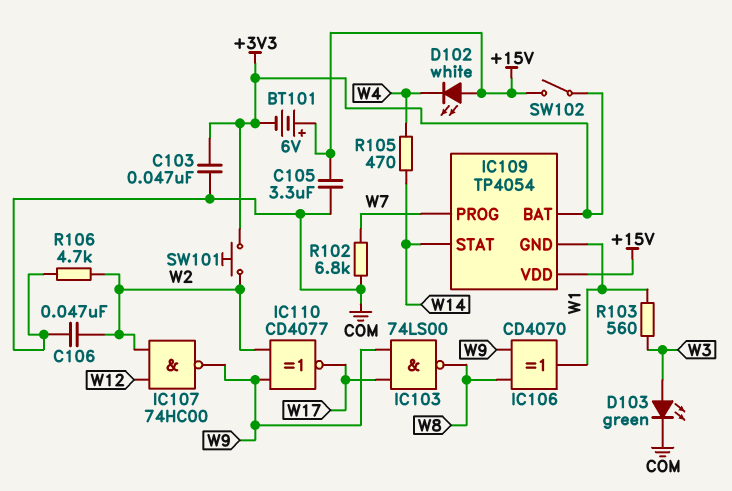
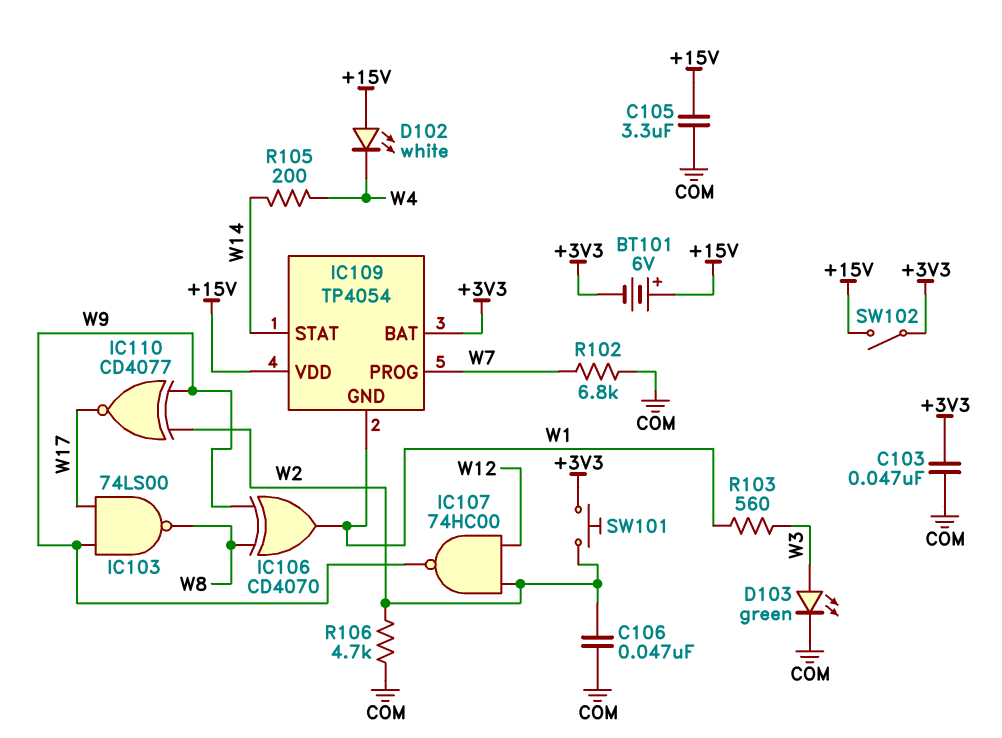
R105: 470 (W4, W14) -> 200 (W4, W14)

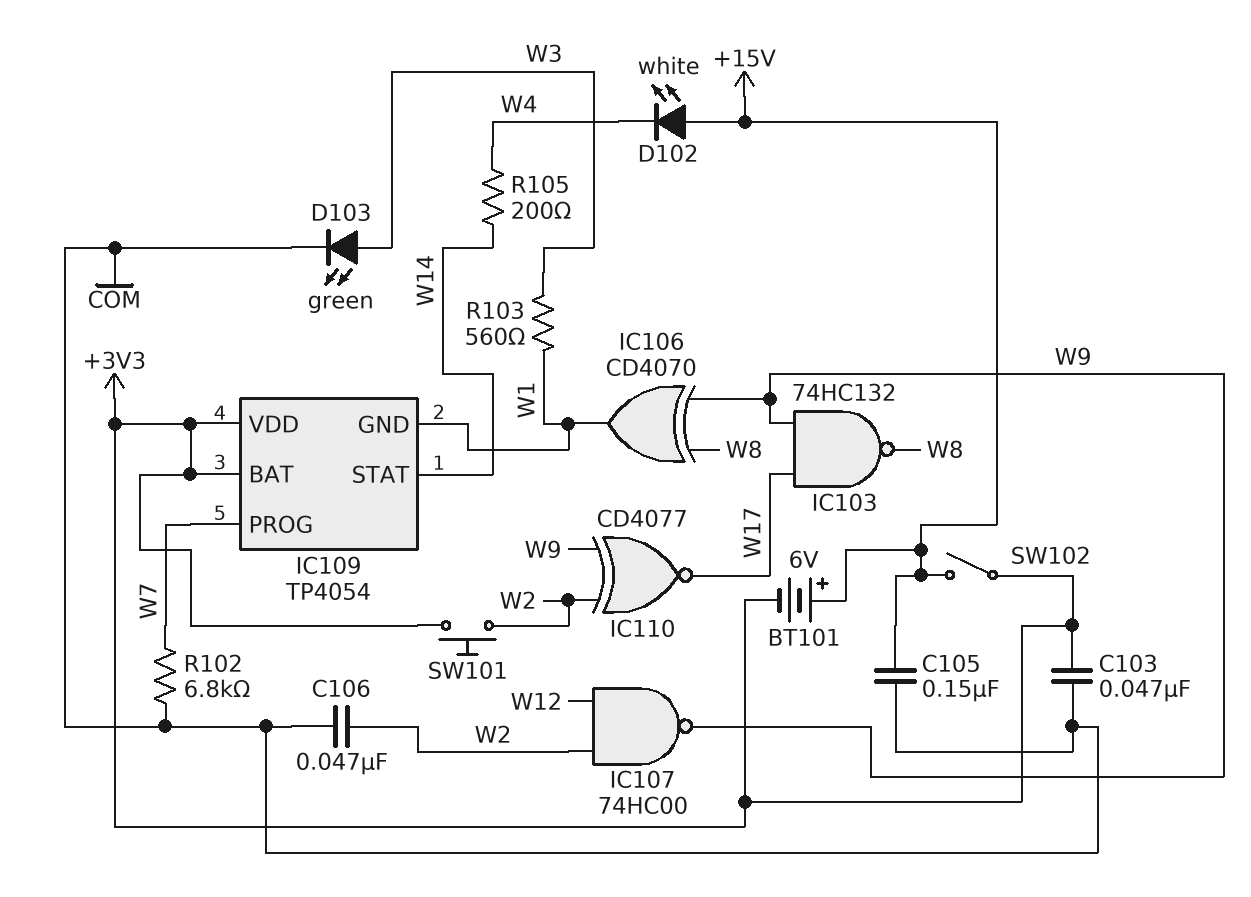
C105: 3.3uF (+15V, COM) -> 150nF (+15V, COM)
IC103: NAND 74LS00 (in W9, in W17, out W8) -> NAND 74HC132 (in W9, in W17, out W8)
IC109 pin VDD: +15V -> +3V3
R106: 4.7k (COM, W2) -> none

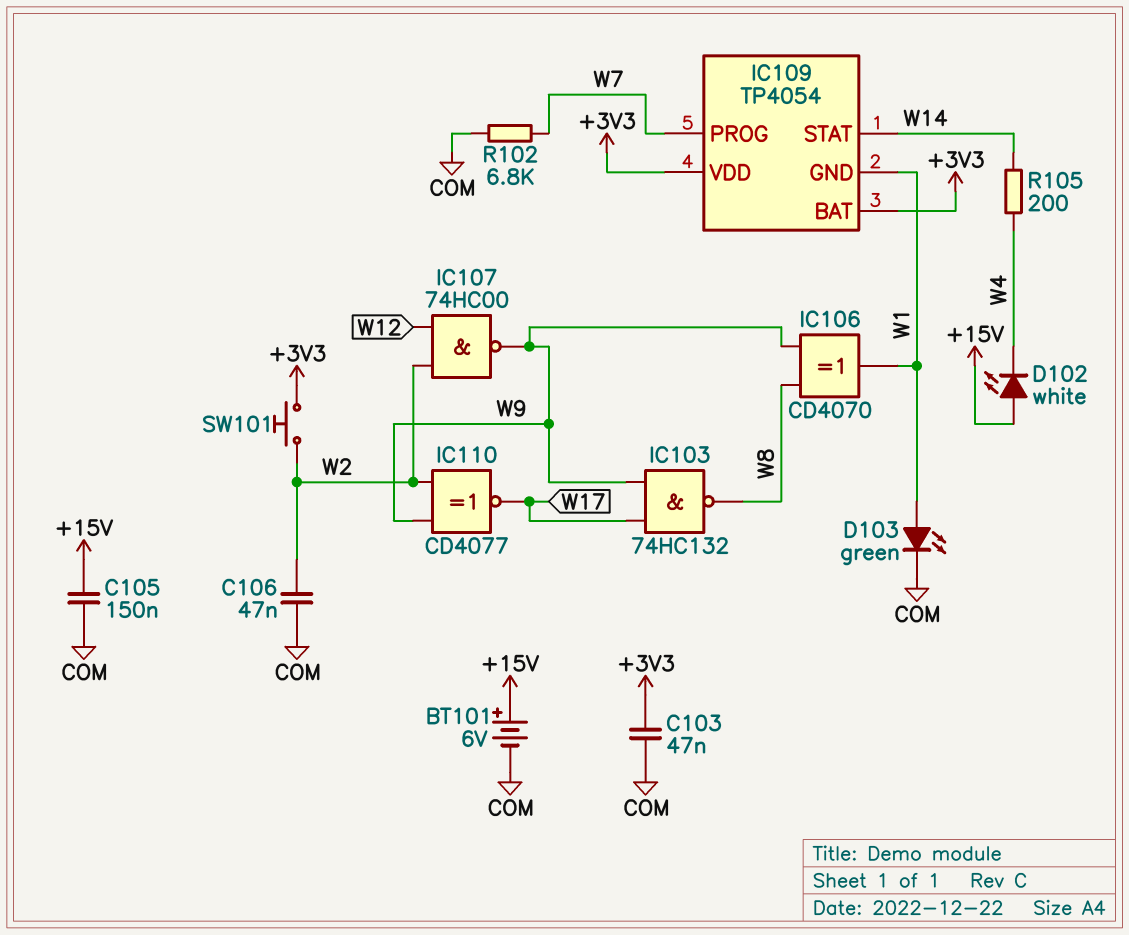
BT101: 6V (plus +15V, minus +3V3) -> 6V (plus +15V, minus COM)
D103: LED green (A W3, K COM) -> LED green (A W1, K COM)
R103: 560 (W1, W3) -> none
SW102: switch (+3V3, +15V) -> none

